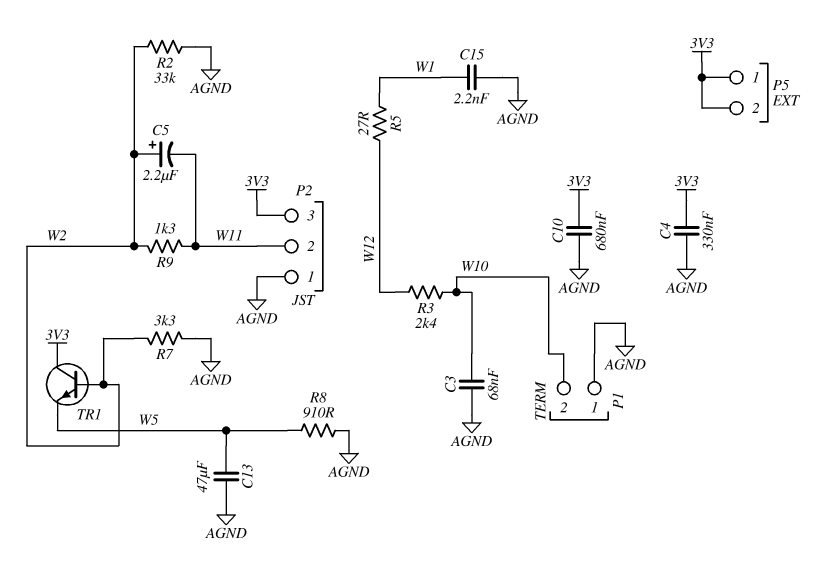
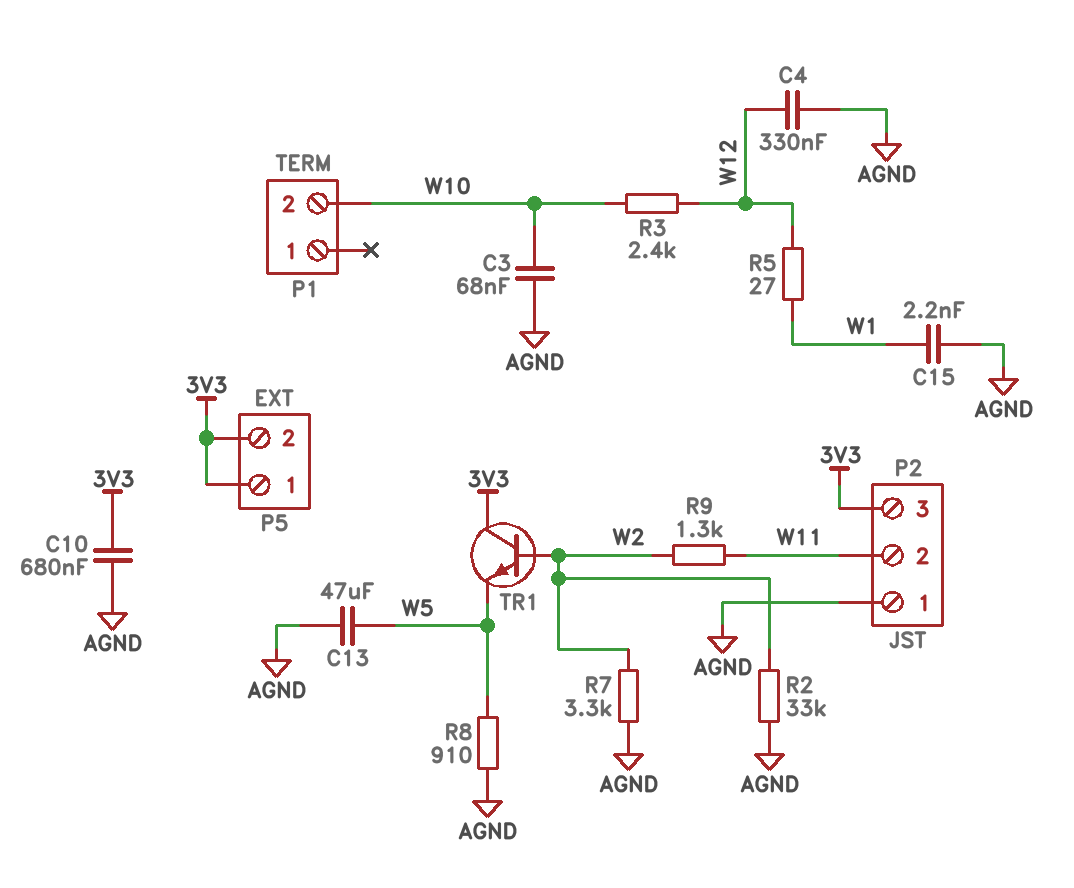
C4: 330nF (3V3, AGND) -> 330nF (AGND, W12)
C5: 2.2uF (plus W2, minus W11) -> none
P1 pin 1: AGND -> none

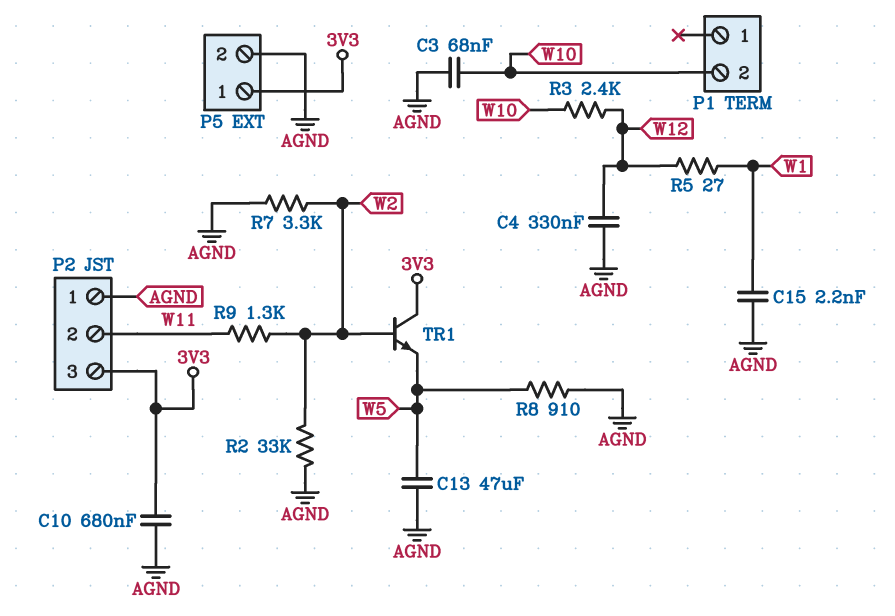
P5 pin 2: 3V3 -> AGND

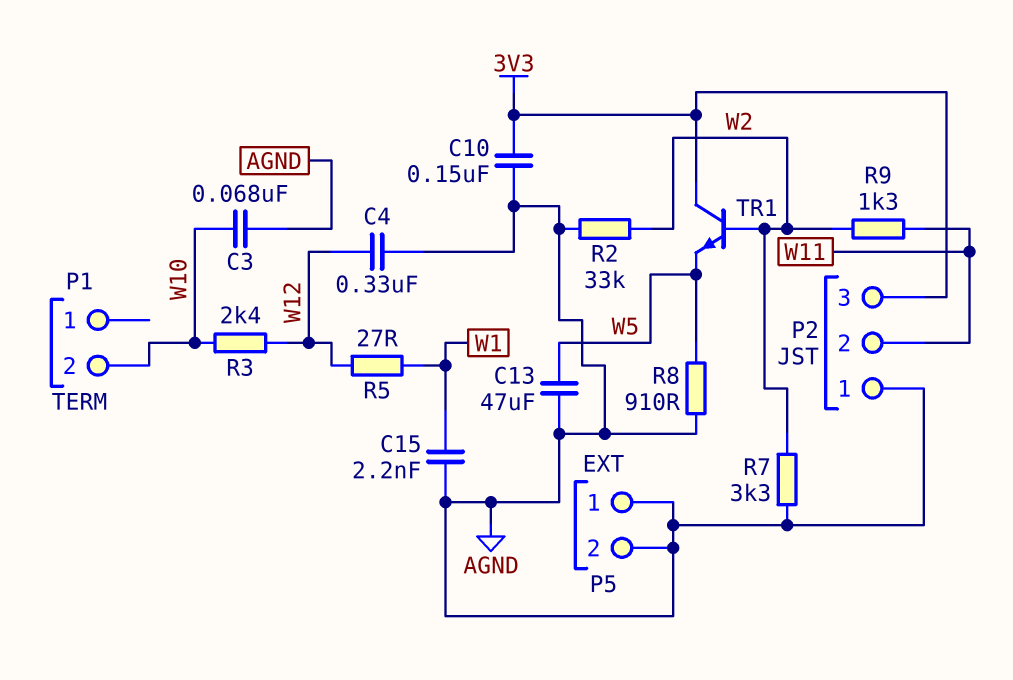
C10: 680nF (3V3, AGND) -> 150nF (3V3, AGND)
P5 pin 1: 3V3 -> AGND

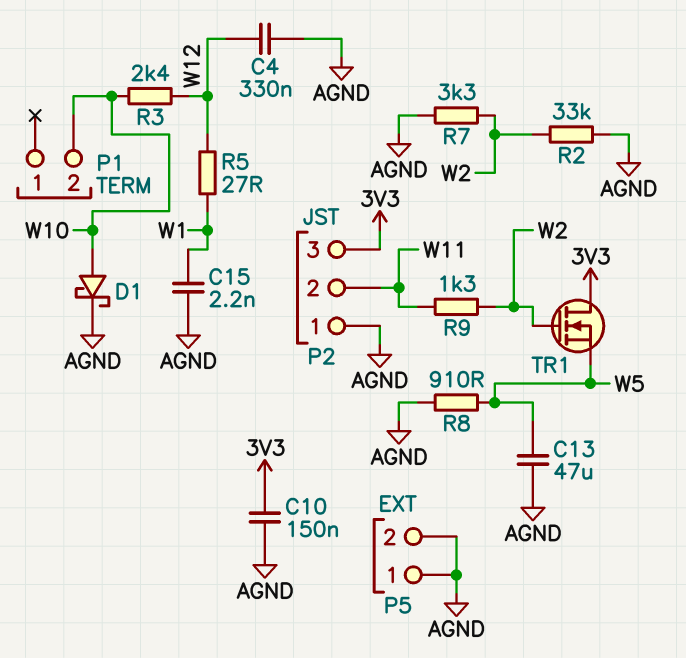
C3: 68nF (AGND, W10) -> none
D1: none -> schottky (A W10, K AGND)
TR1: NPN (B W2, C 3V3, E W5) -> NMOS (G W2, D 3V3, S W5)

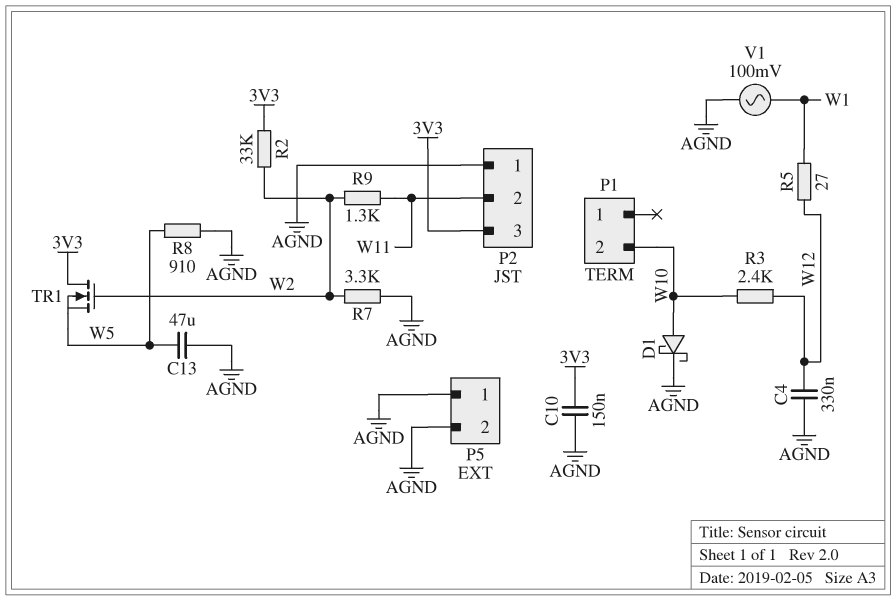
C15: 2.2nF (AGND, W1) -> none
R2: 33k (AGND, W2) -> 33k (3V3, W2)
V1: none -> AC 100mV (AGND, W1)

